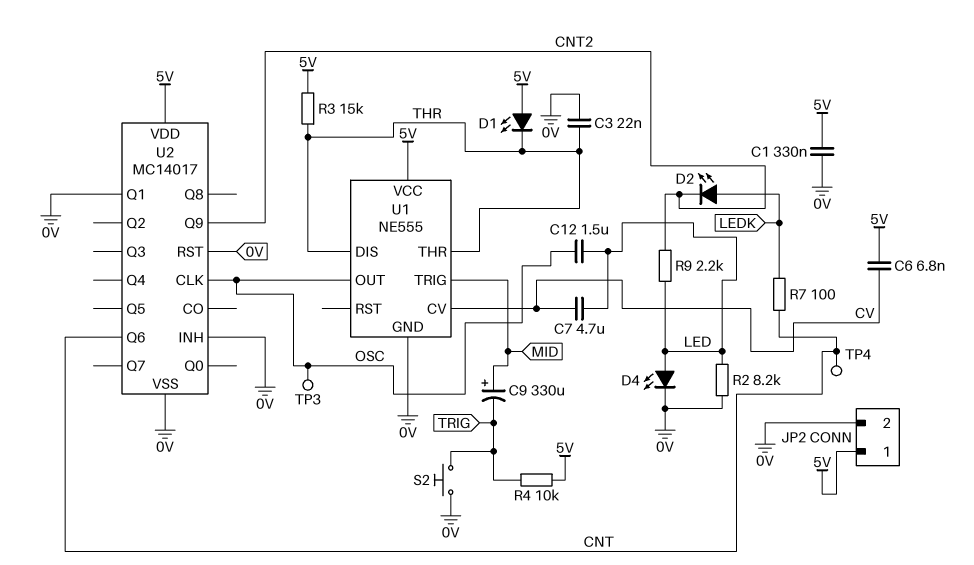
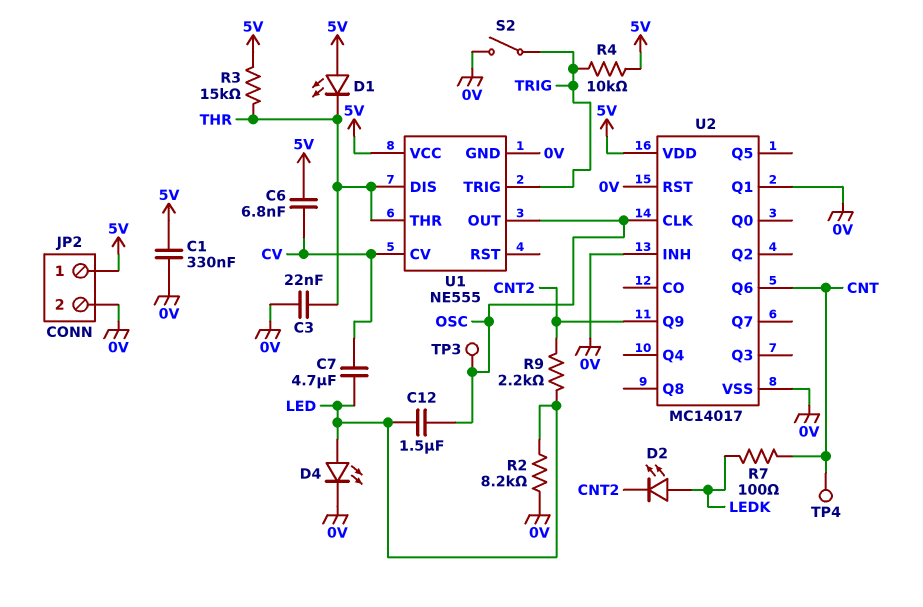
C9: 330uF (plus MID, minus TRIG) -> none
S2: button (0V, TRIG) -> switch (0V, TRIG)
U1 pin TRIG: MID -> TRIG

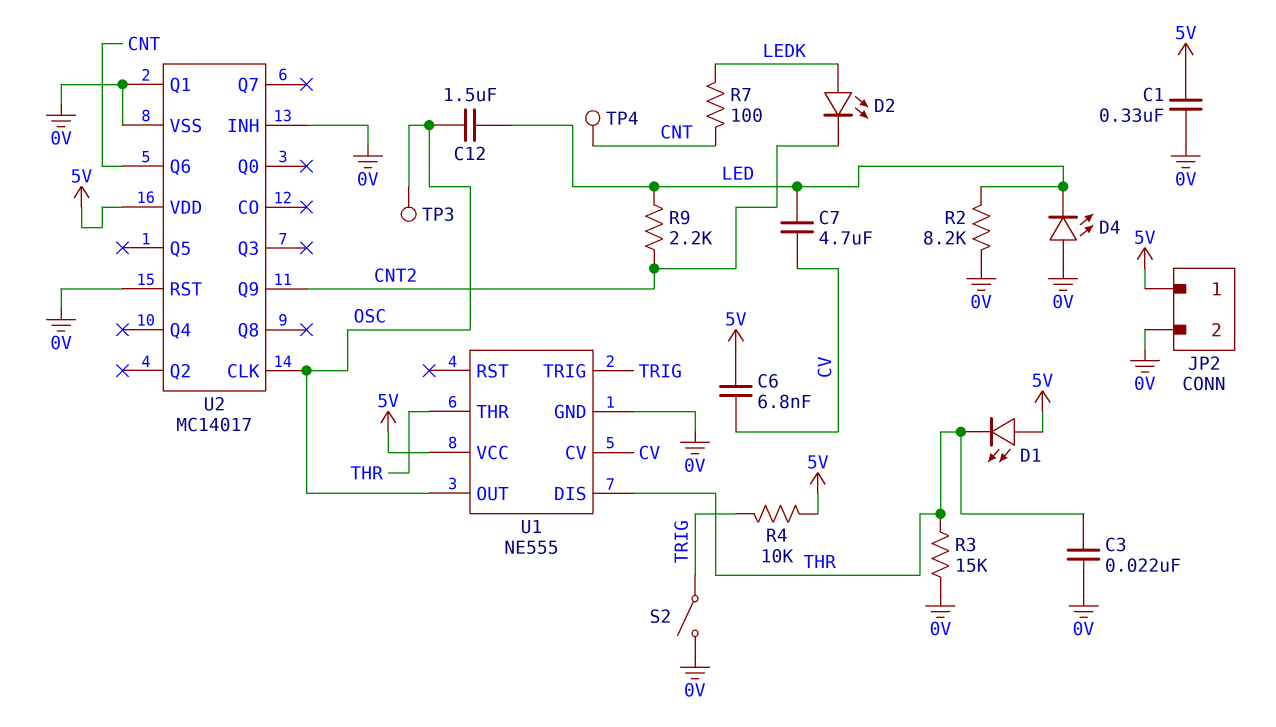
D4: LED (A LED, K 0V) -> LED (A 0V, K LED)
R3: 15k (5V, THR) -> 15k (0V, THR)

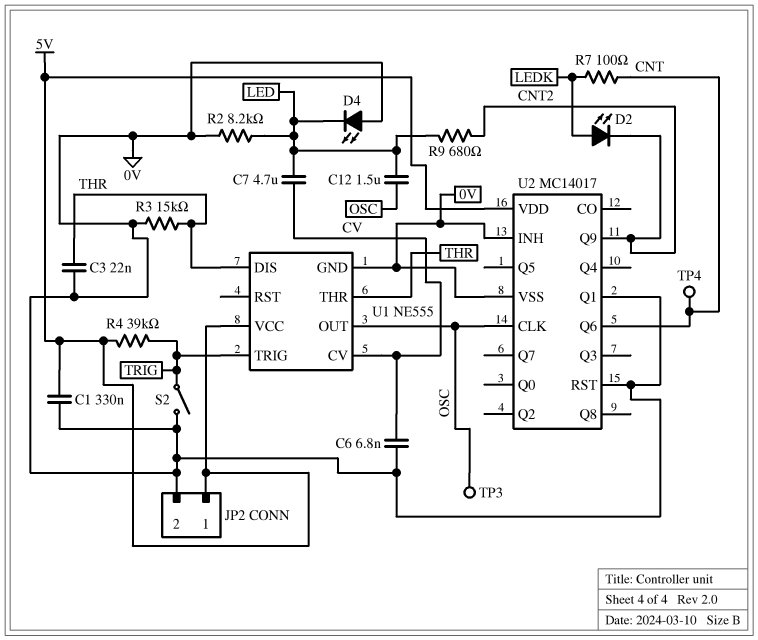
C6: 6.8nF (5V, CV) -> 6.8nF (0V, CV)
D1: LED (A 5V, K THR) -> none
R4: 10k (5V, TRIG) -> 39k (5V, TRIG)
R9: 2.2k (CNT2, LED) -> 680 (CNT2, LED)

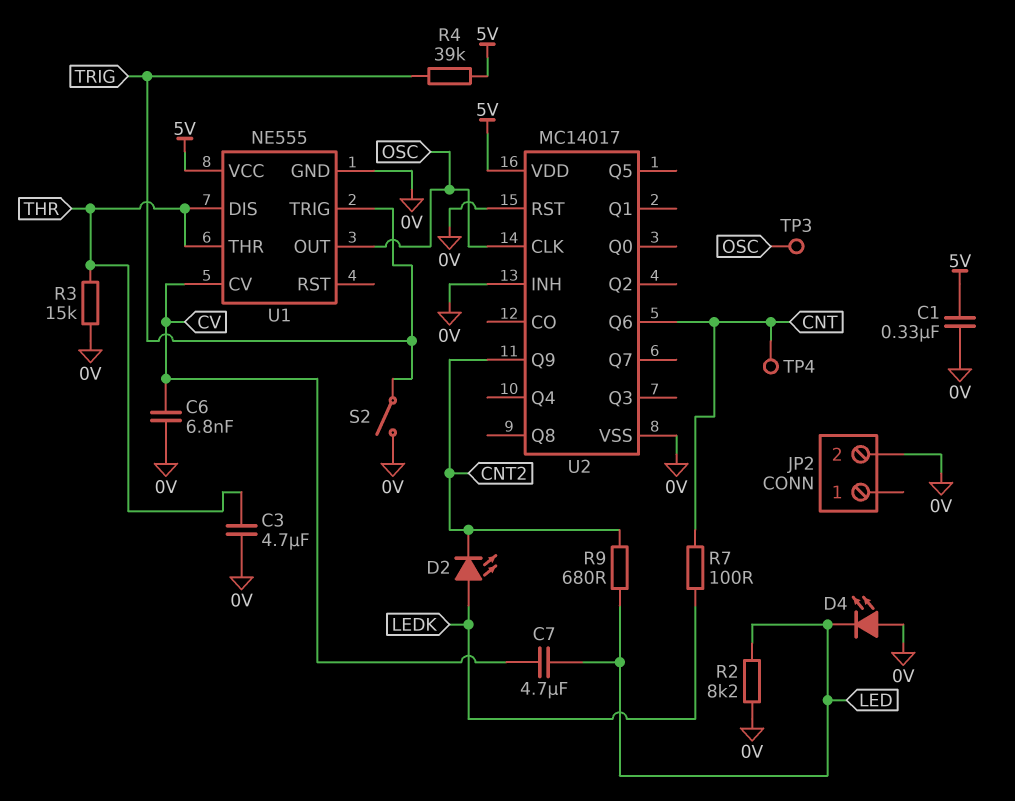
C3: 22nF (0V, THR) -> 4.7uF (0V, THR)
C12: 1.5uF (LED, OSC) -> none
JP2 pin 1: 5V -> none
U2 pin Q1: 0V -> none

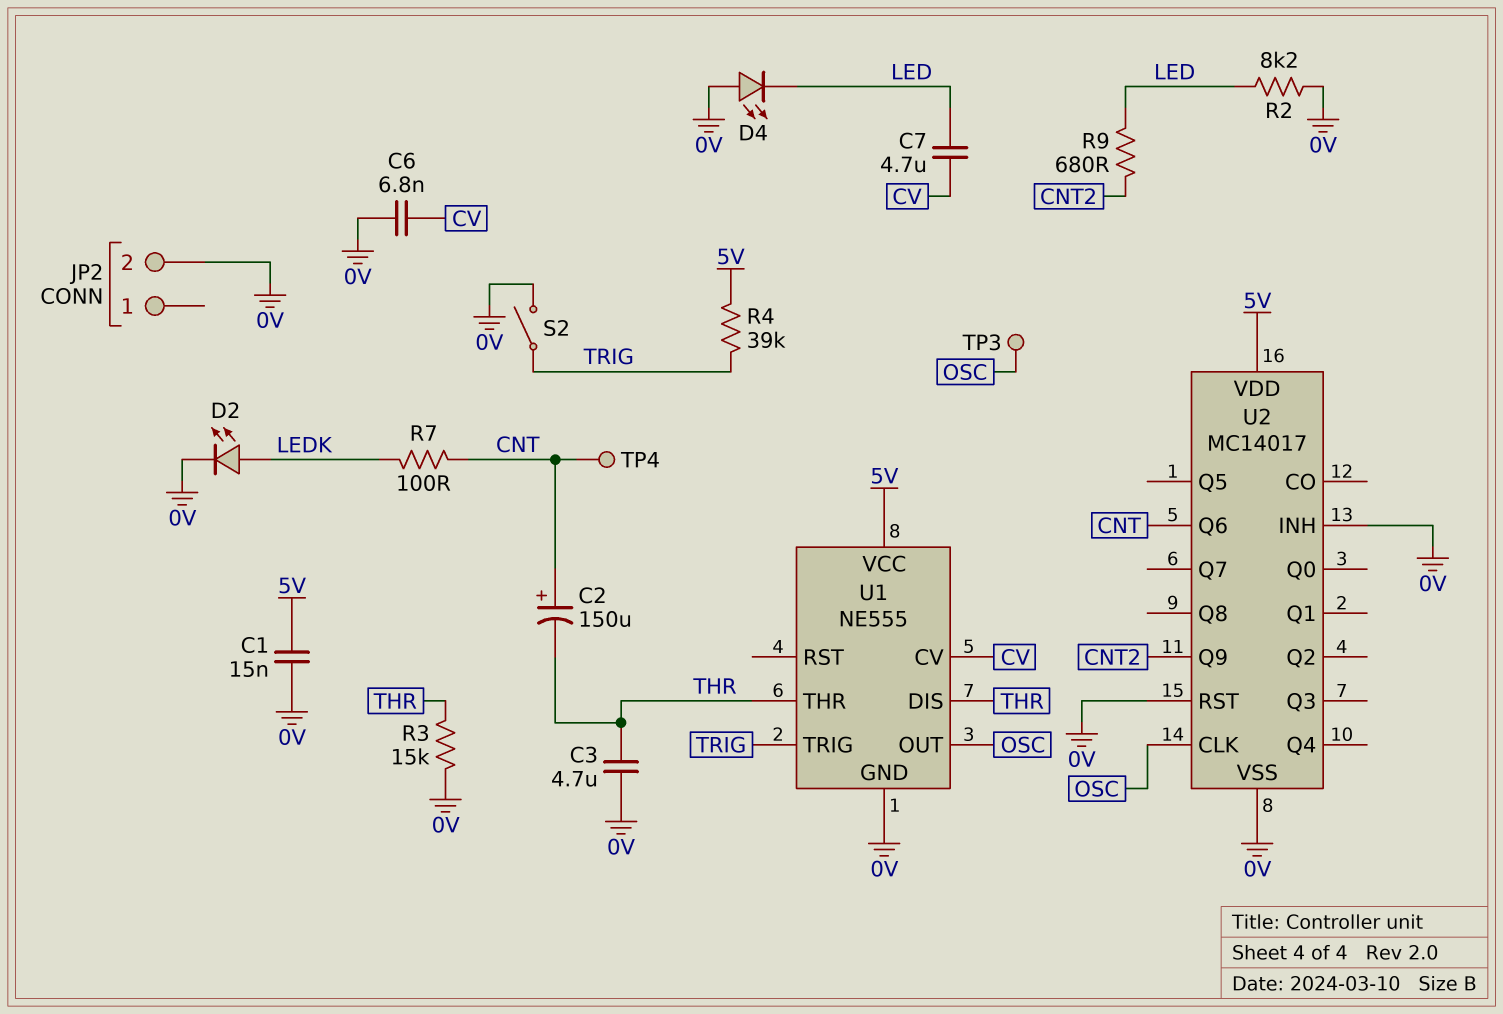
C1: 330nF (0V, 5V) -> 15nF (0V, 5V)
C2: none -> 150uF (plus CNT, minus THR)
D2: LED (A LEDK, K CNT2) -> LED (A LEDK, K 0V)

